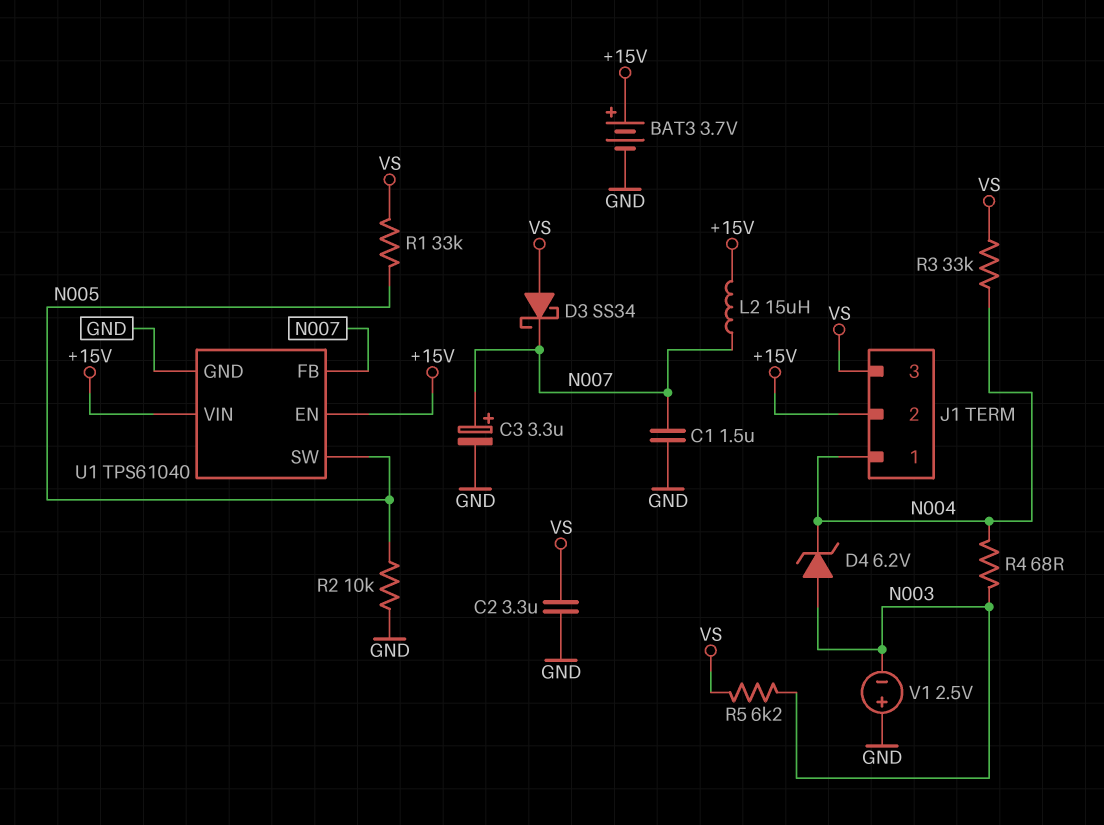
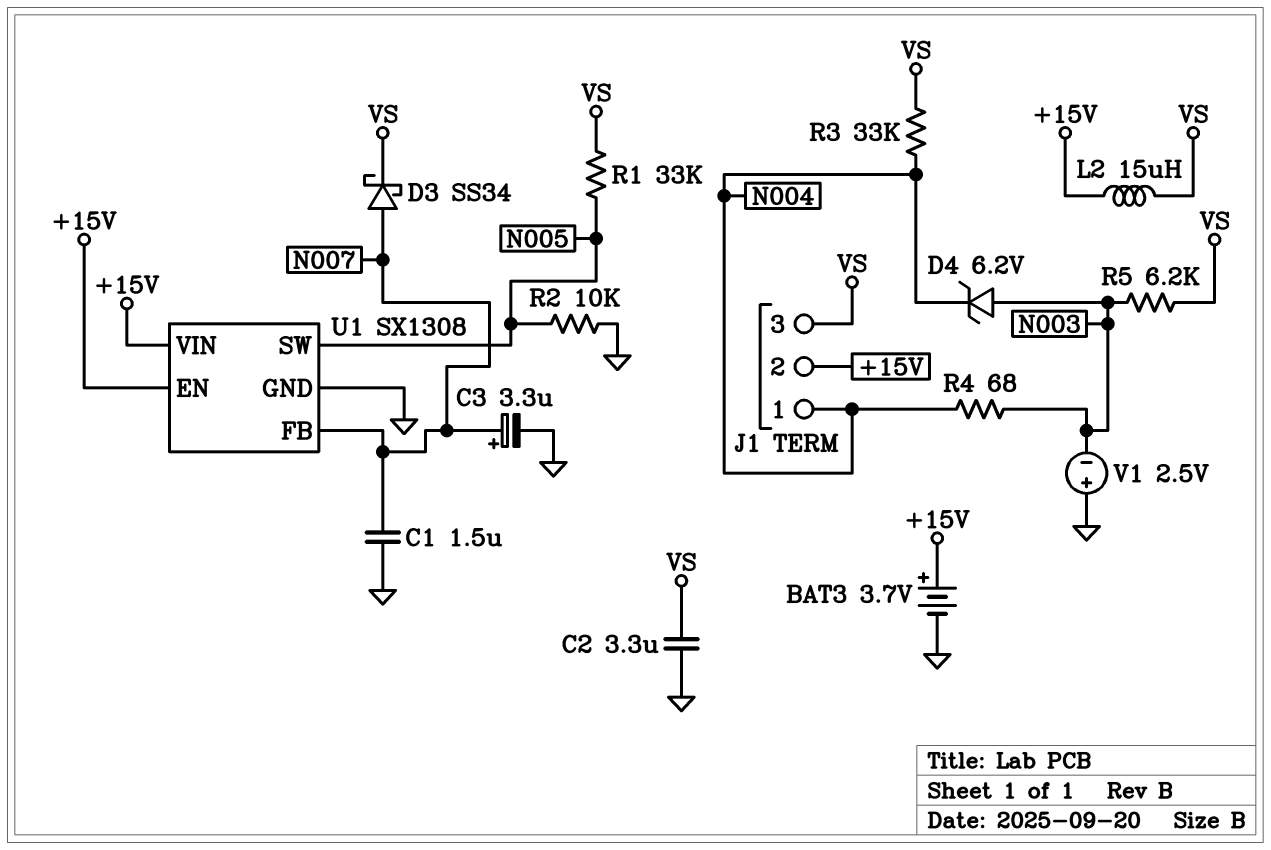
D3: schottky SS34 (A VS, K N007) -> schottky SS34 (A N007, K VS)
L2: 15uH (+15V, N007) -> 15uH (+15V, VS)
U1: TPS61040 -> SX1308

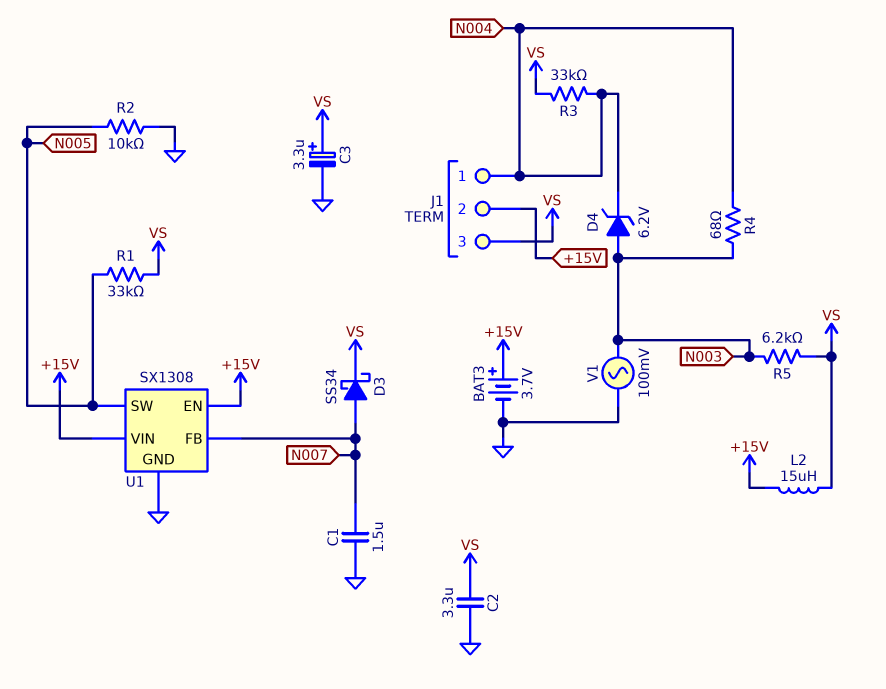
C3: 3.3uF (plus N007, minus GND) -> 3.3uF (plus VS, minus GND)
V1: 2.5V (plus GND, minus N003) -> AC 100mV (GND, N003)

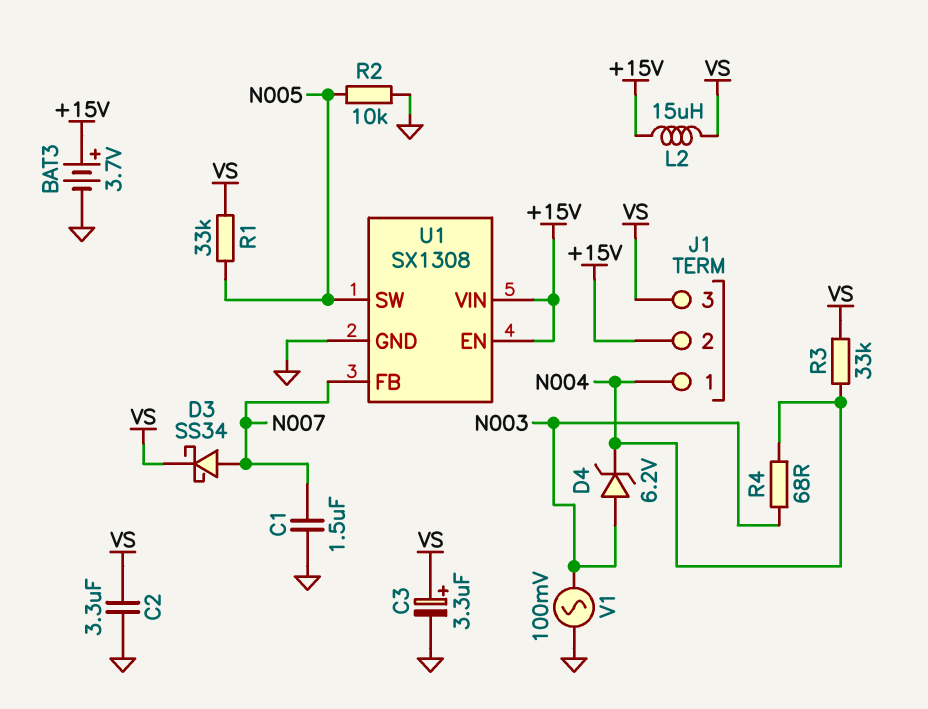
R5: 6.2k (N003, VS) -> none

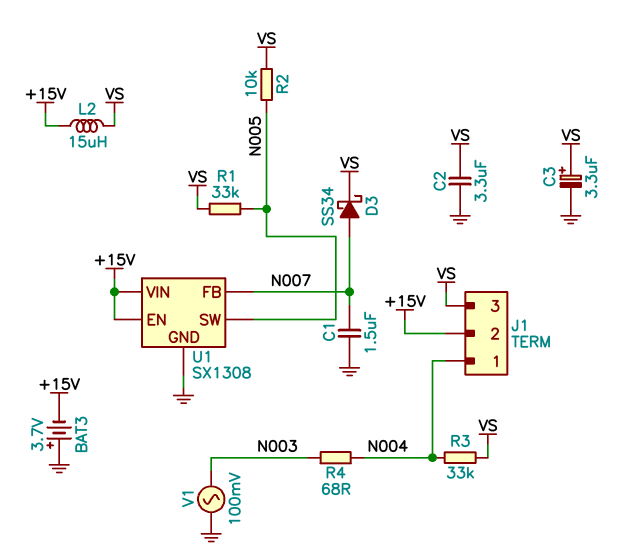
BAT3: 3.7V (plus +15V, minus GND) -> 3.7V (plus GND, minus +15V)
D4: zener 6.2V (A N003, K N004) -> none
R2: 10k (GND, N005) -> 10k (N005, VS)

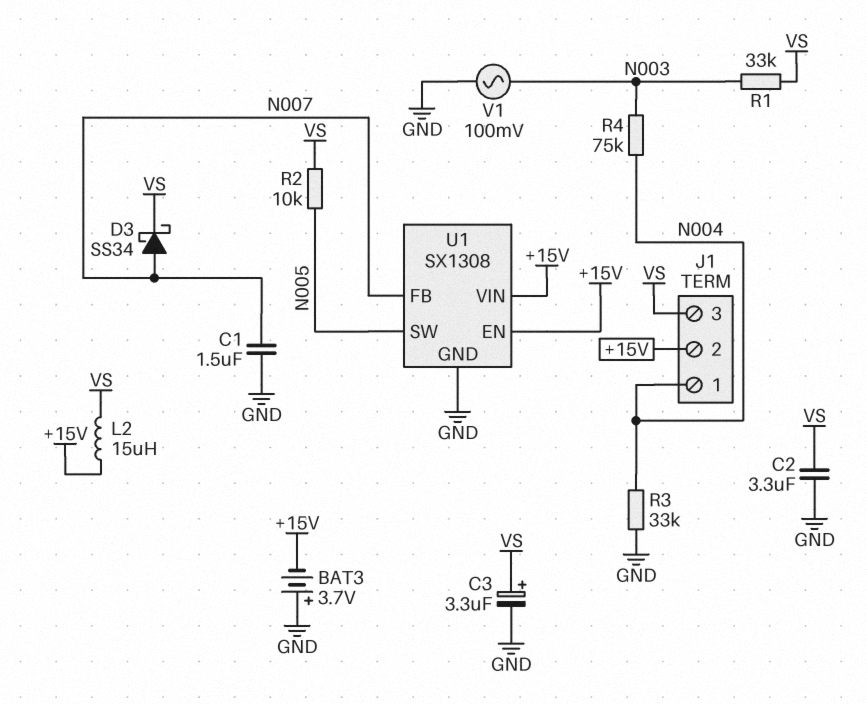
R1: 33k (N005, VS) -> 33k (N003, VS)
R3: 33k (N004, VS) -> 33k (GND, N004)
R4: 68 (N003, N004) -> 75k (N003, N004)

